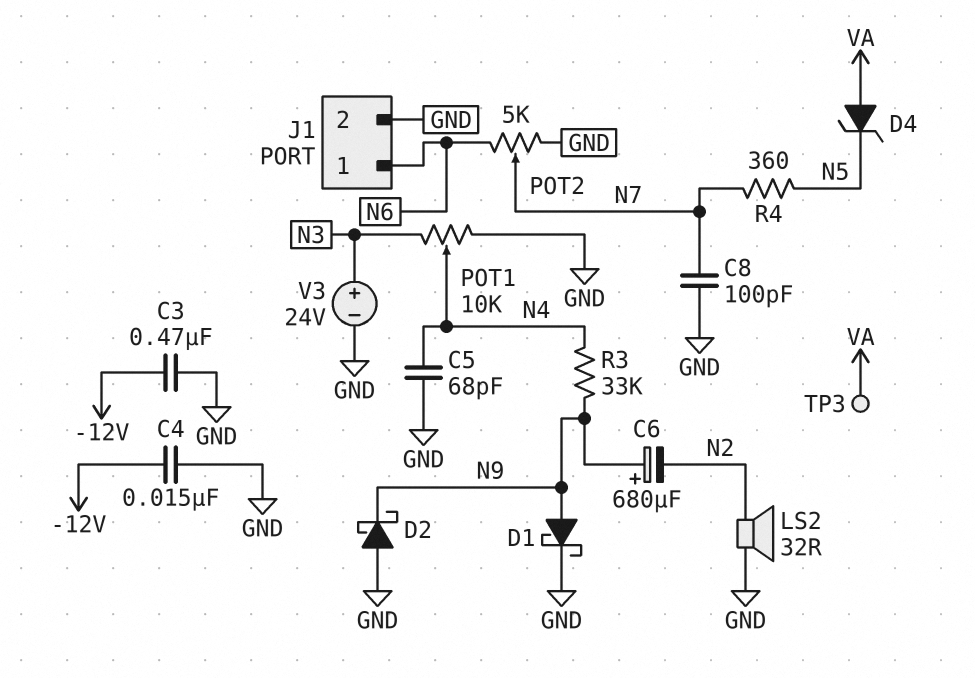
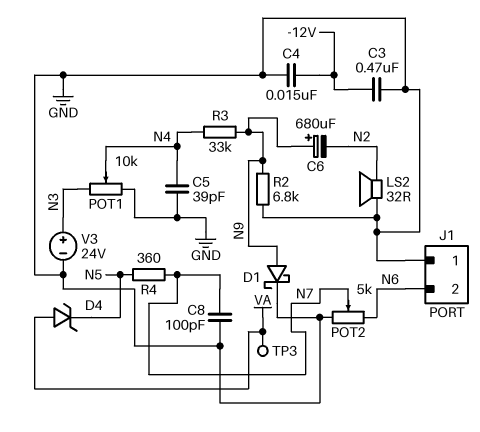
C5: 68pF (GND, N4) -> 39pF (GND, N4)
D2: schottky (A GND, K N9) -> none
J1 pin 1: N6 -> GND
J1 pin 2: GND -> N6
R2: none -> 6.8k (GND, N9)

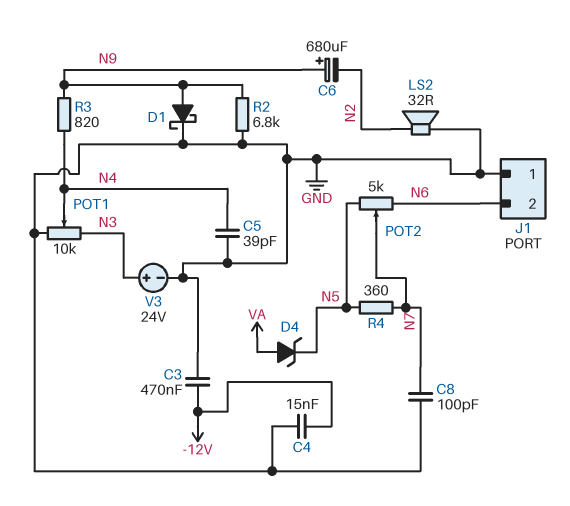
POT2: 5k (GND, N6, wiper N7) -> 5k (N5, N6, wiper N7)
R3: 33k (N4, N9) -> 820 (N4, N9)
TP3: test point (VA) -> none

